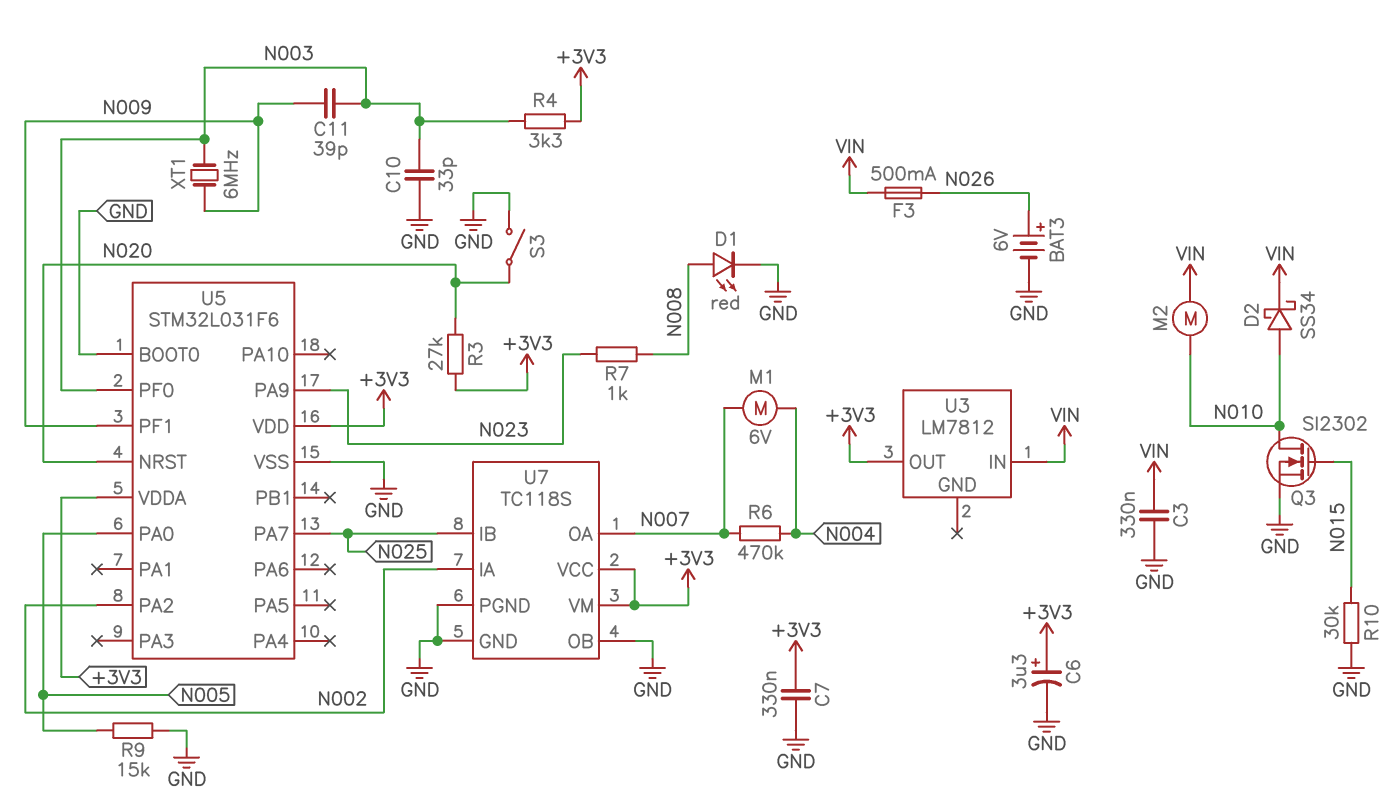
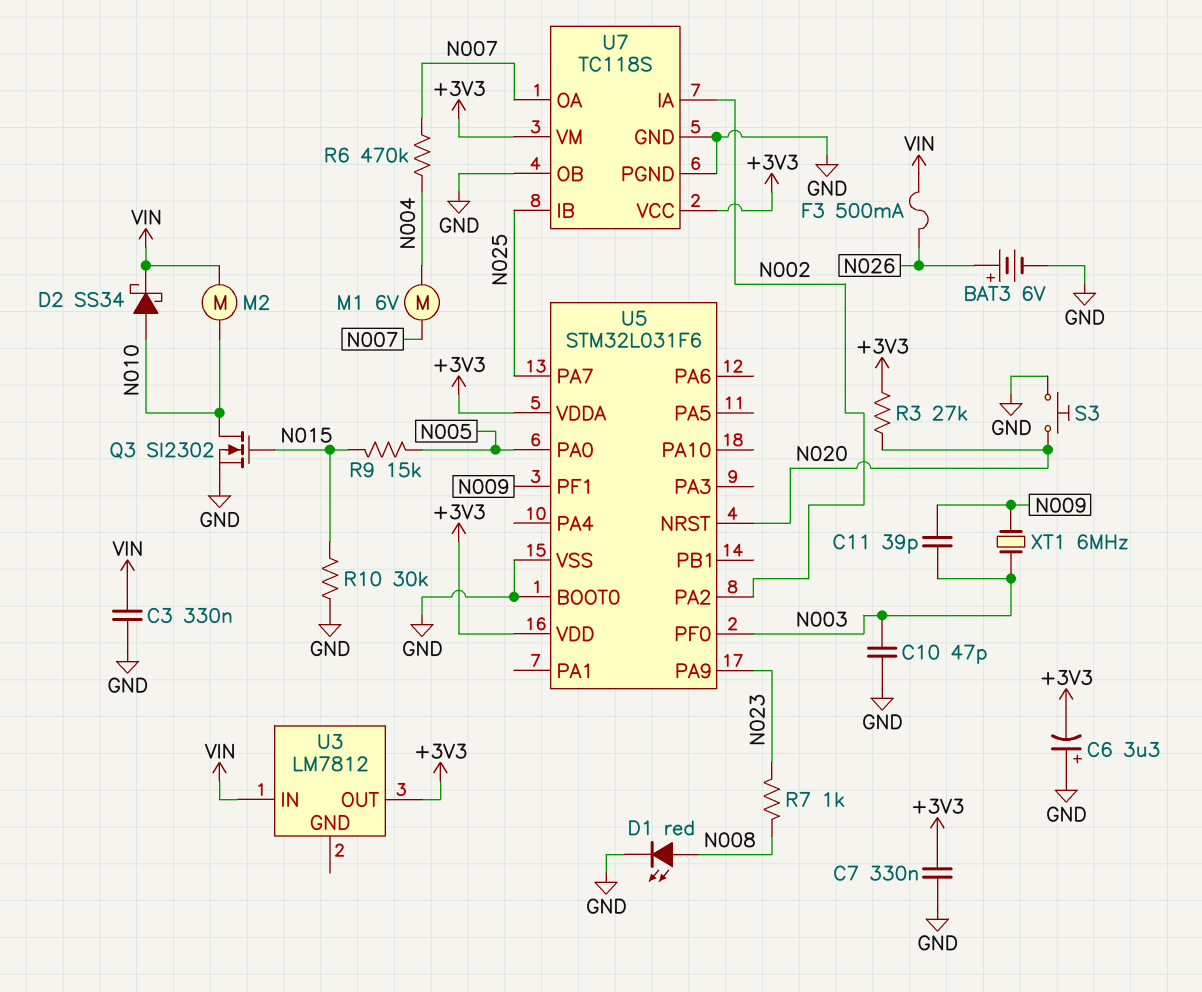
C6: 3.3uF (plus +3V3, minus GND) -> 3.3uF (plus GND, minus +3V3)
C10: 33pF (GND, N003) -> 47pF (GND, N003)
R4: 3.3k (+3V3, N003) -> none
R9: 15k (GND, N005) -> 15k (N005, N015)
S3: switch (GND, N020) -> button (GND, N020)

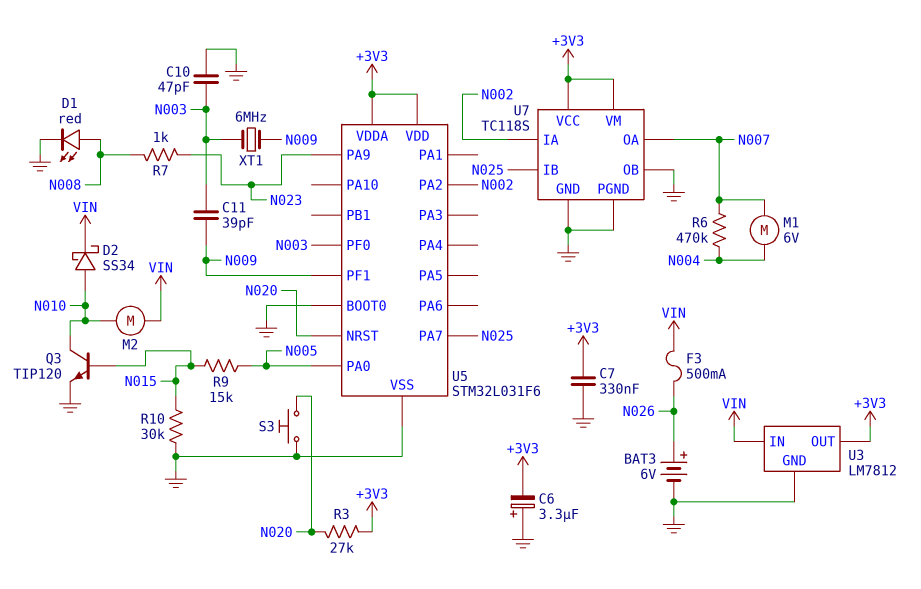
C3: 330nF (GND, VIN) -> none
Q3: NMOS SI2302 (G N015, D N010, S GND) -> NPN TIP120 (B N015, C N010, E GND)
U3 pin GND: none -> GND

